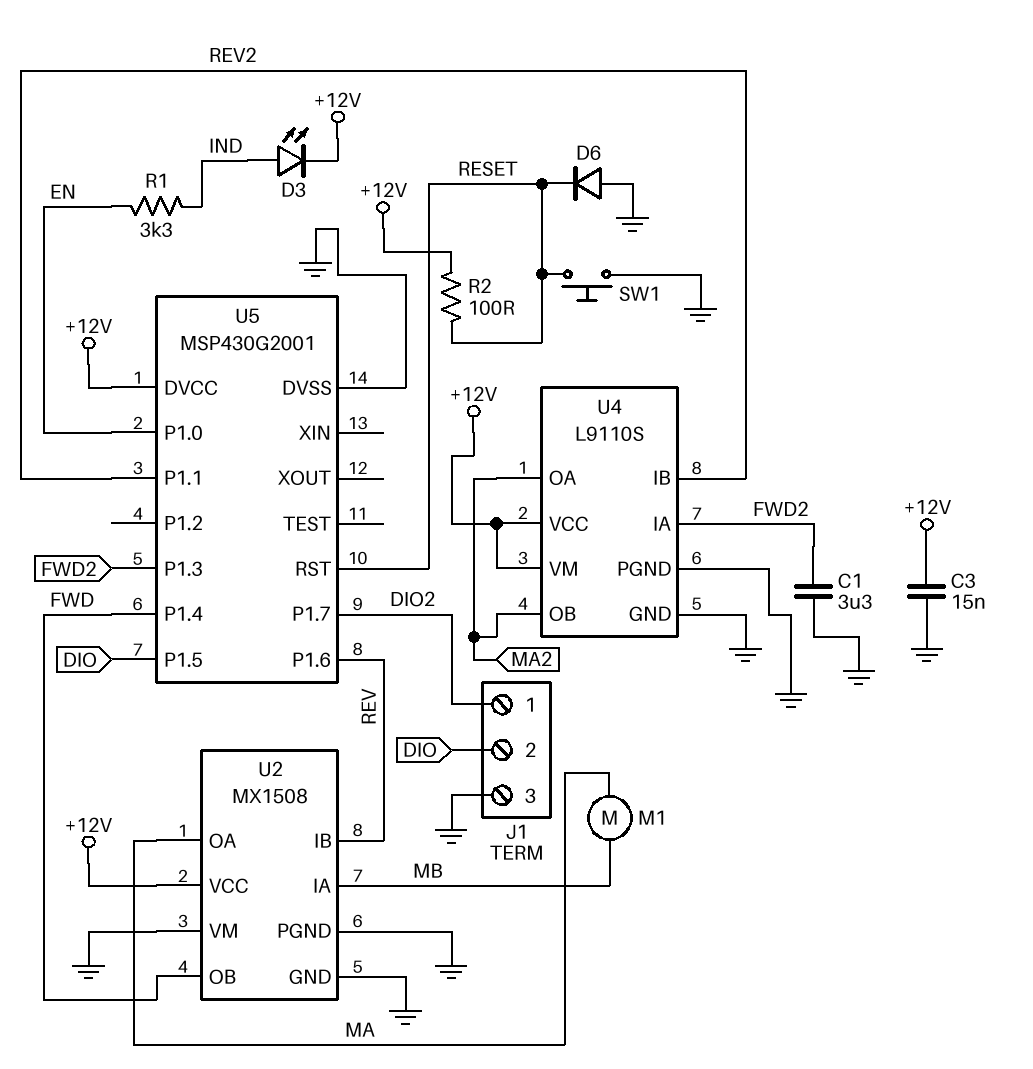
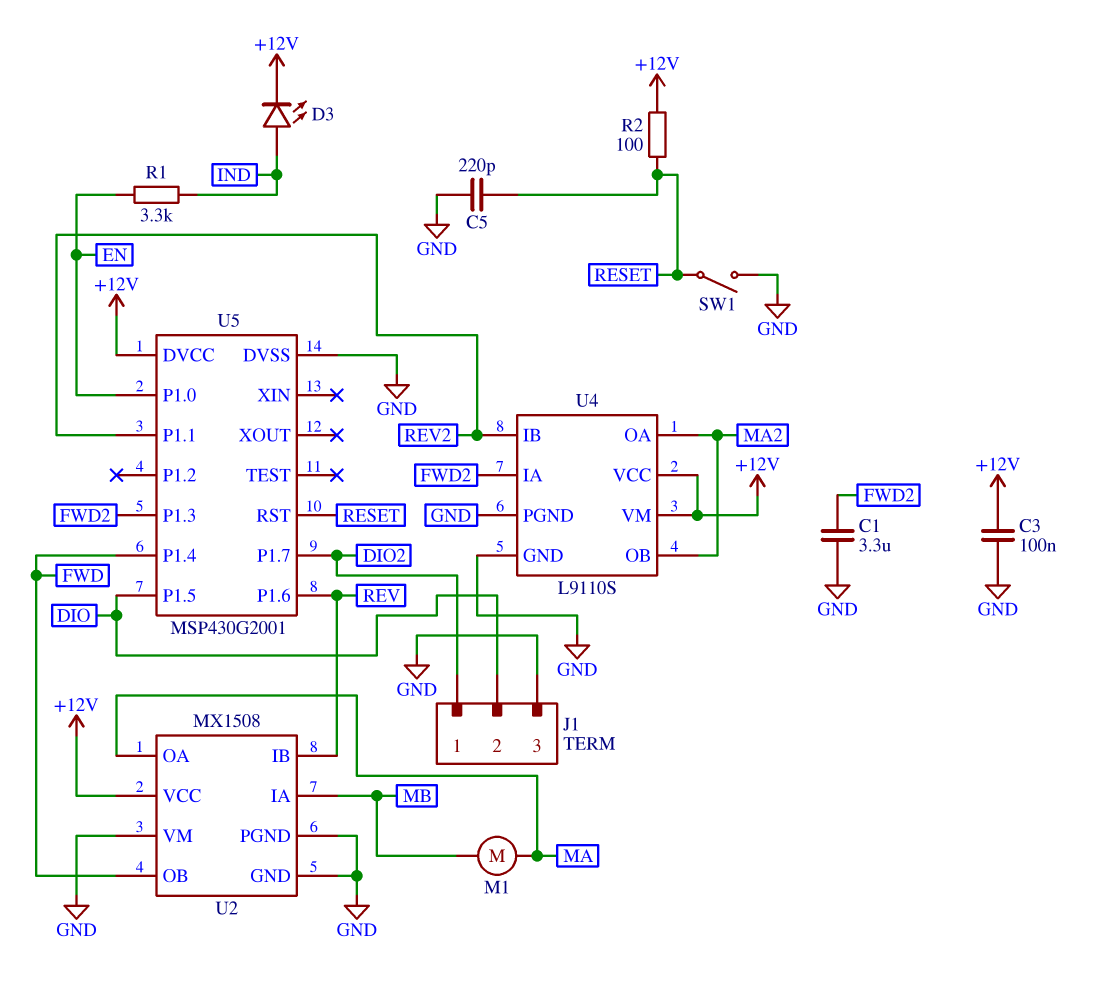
C3: 15nF (+12V, GND) -> 100nF (+12V, GND)
C5: none -> 220pF (GND, RESET)
D6: diode (A GND, K RESET) -> none
SW1: button (GND, RESET) -> switch (GND, RESET)

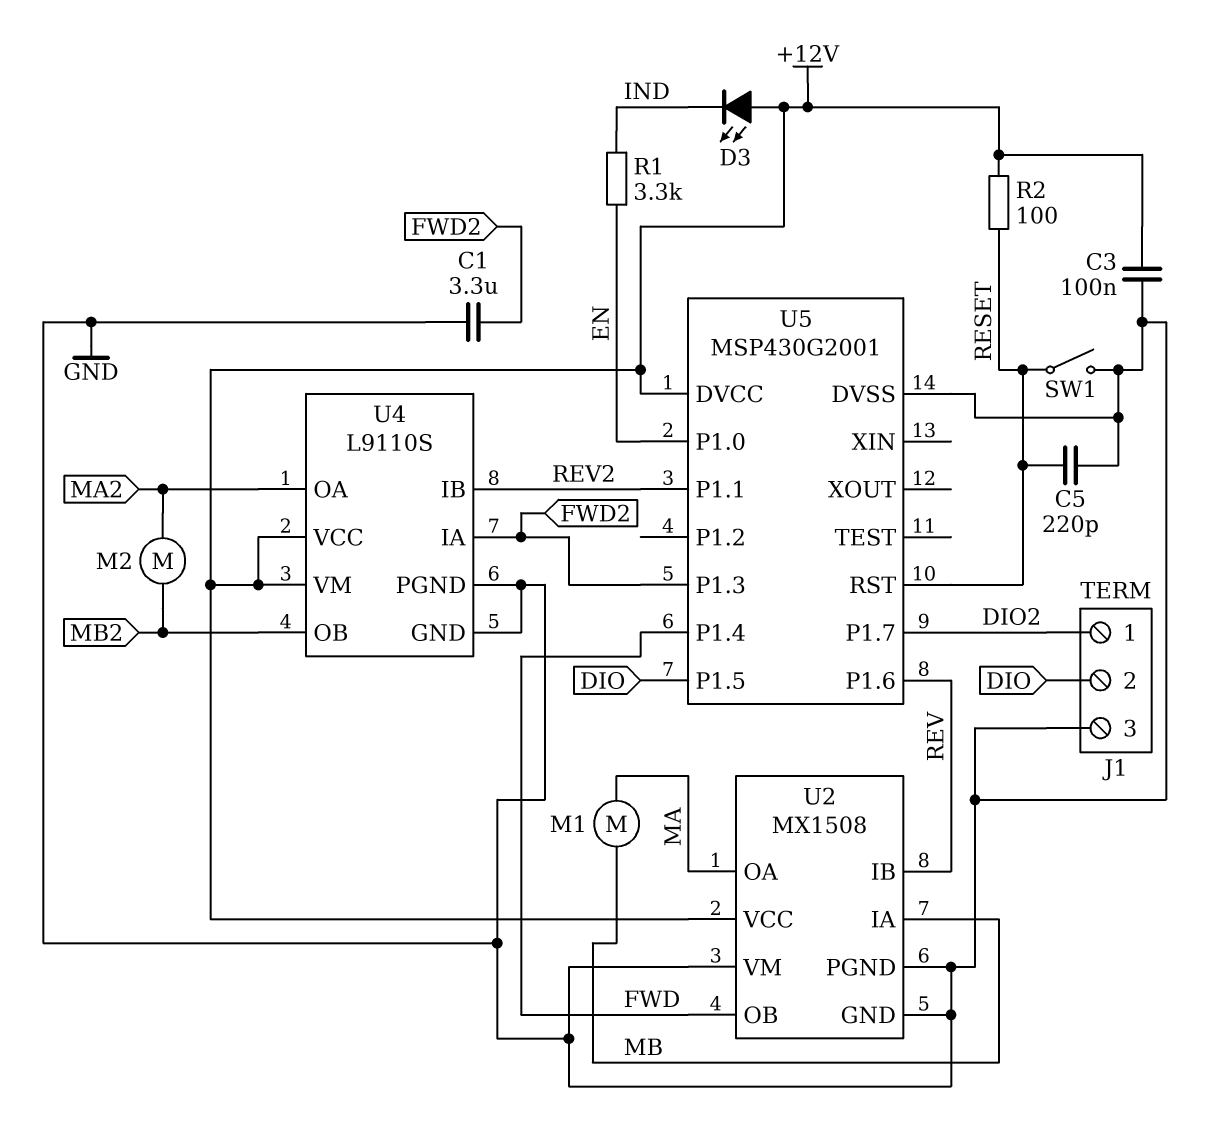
D3: LED (A IND, K +12V) -> LED (A +12V, K IND)
M2: none -> motor (MA2, MB2)
U4 pin OB: MA2 -> MB2

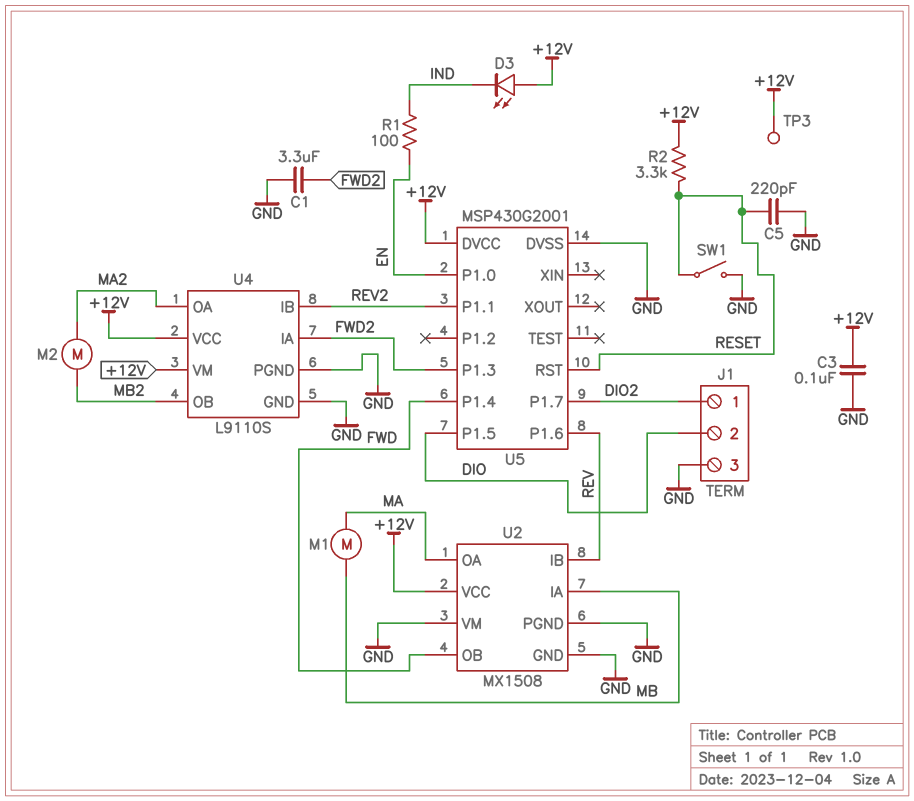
R1: 3.3k (EN, IND) -> 100 (EN, IND)
R2: 100 (+12V, RESET) -> 3.3k (+12V, RESET)
TP3: none -> test point (+12V)

